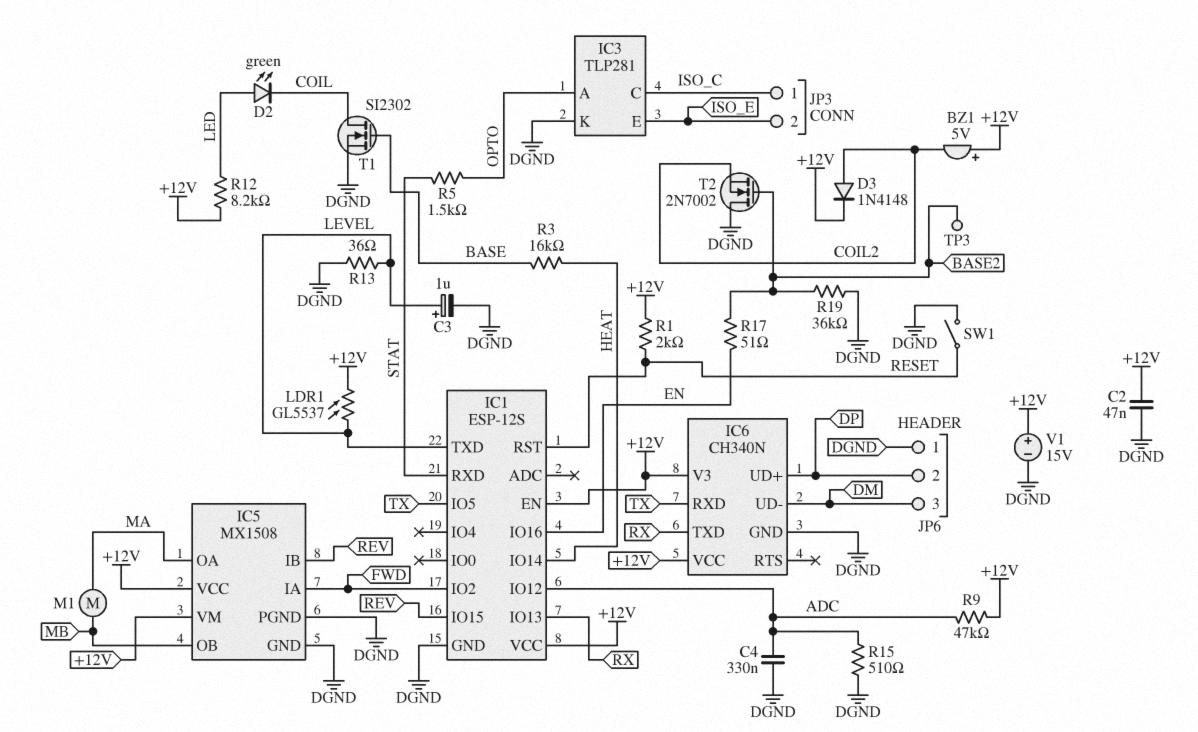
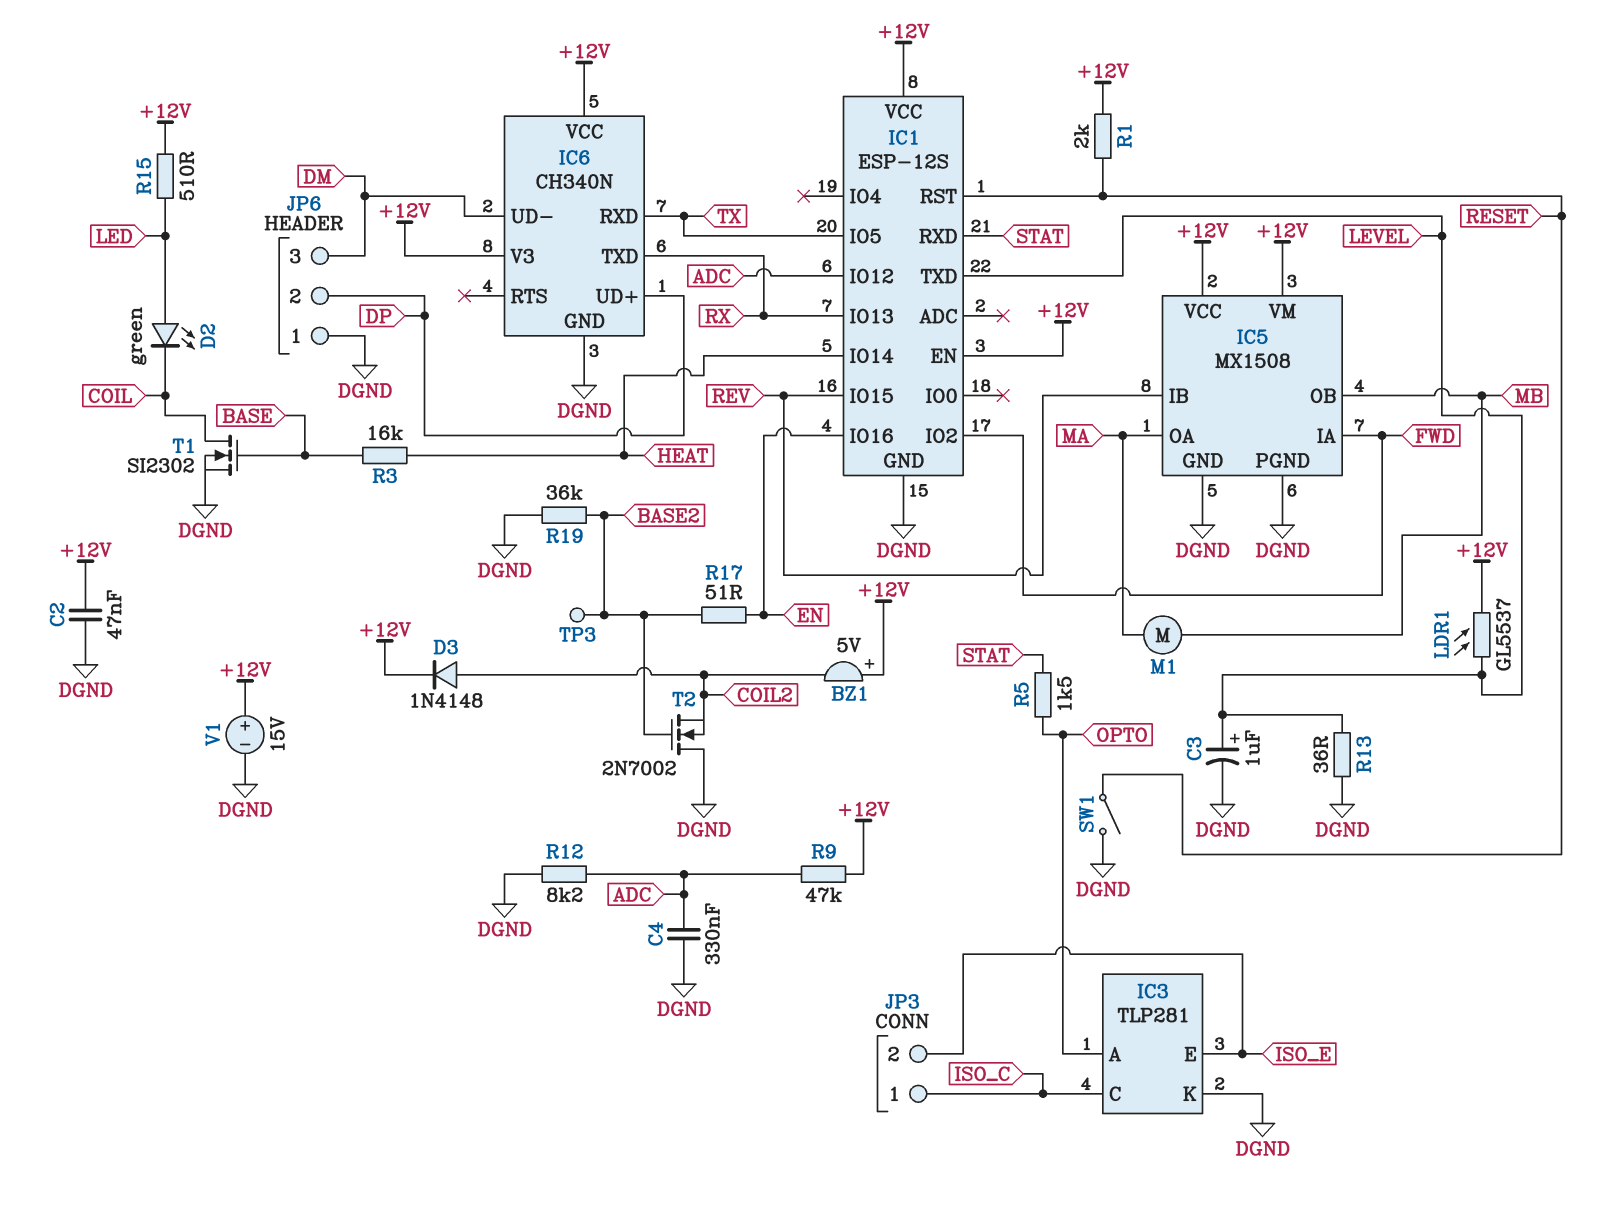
R12: 8.2k (+12V, LED) -> 8.2k (ADC, DGND)
R15: 510 (ADC, DGND) -> 510 (+12V, LED)

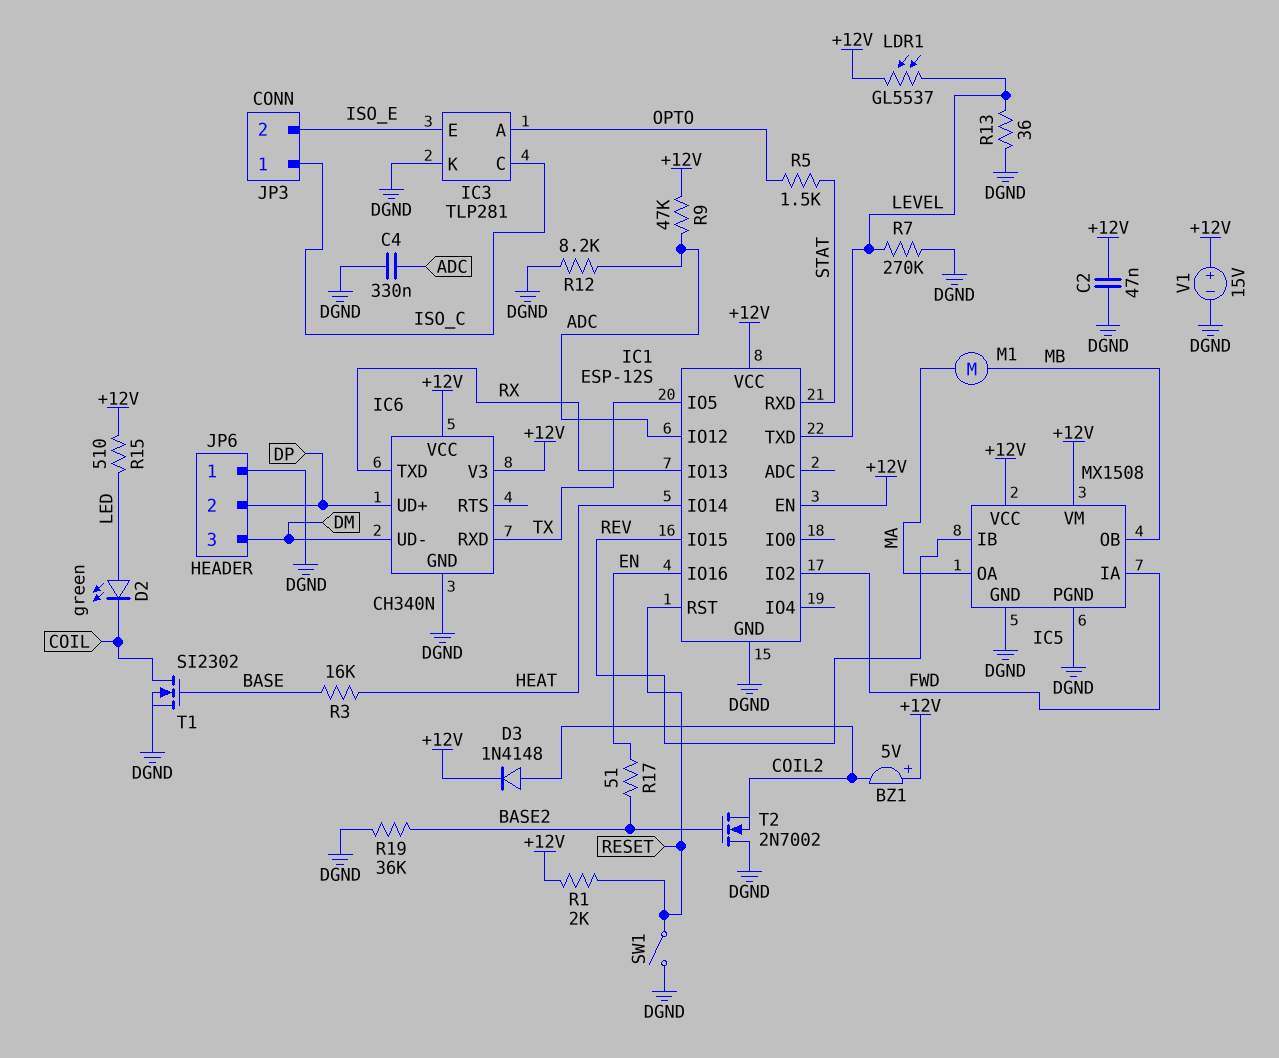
C3: 1uF (plus LEVEL, minus DGND) -> none
R7: none -> 270k (DGND, LEVEL)
TP3: test point (BASE2) -> none

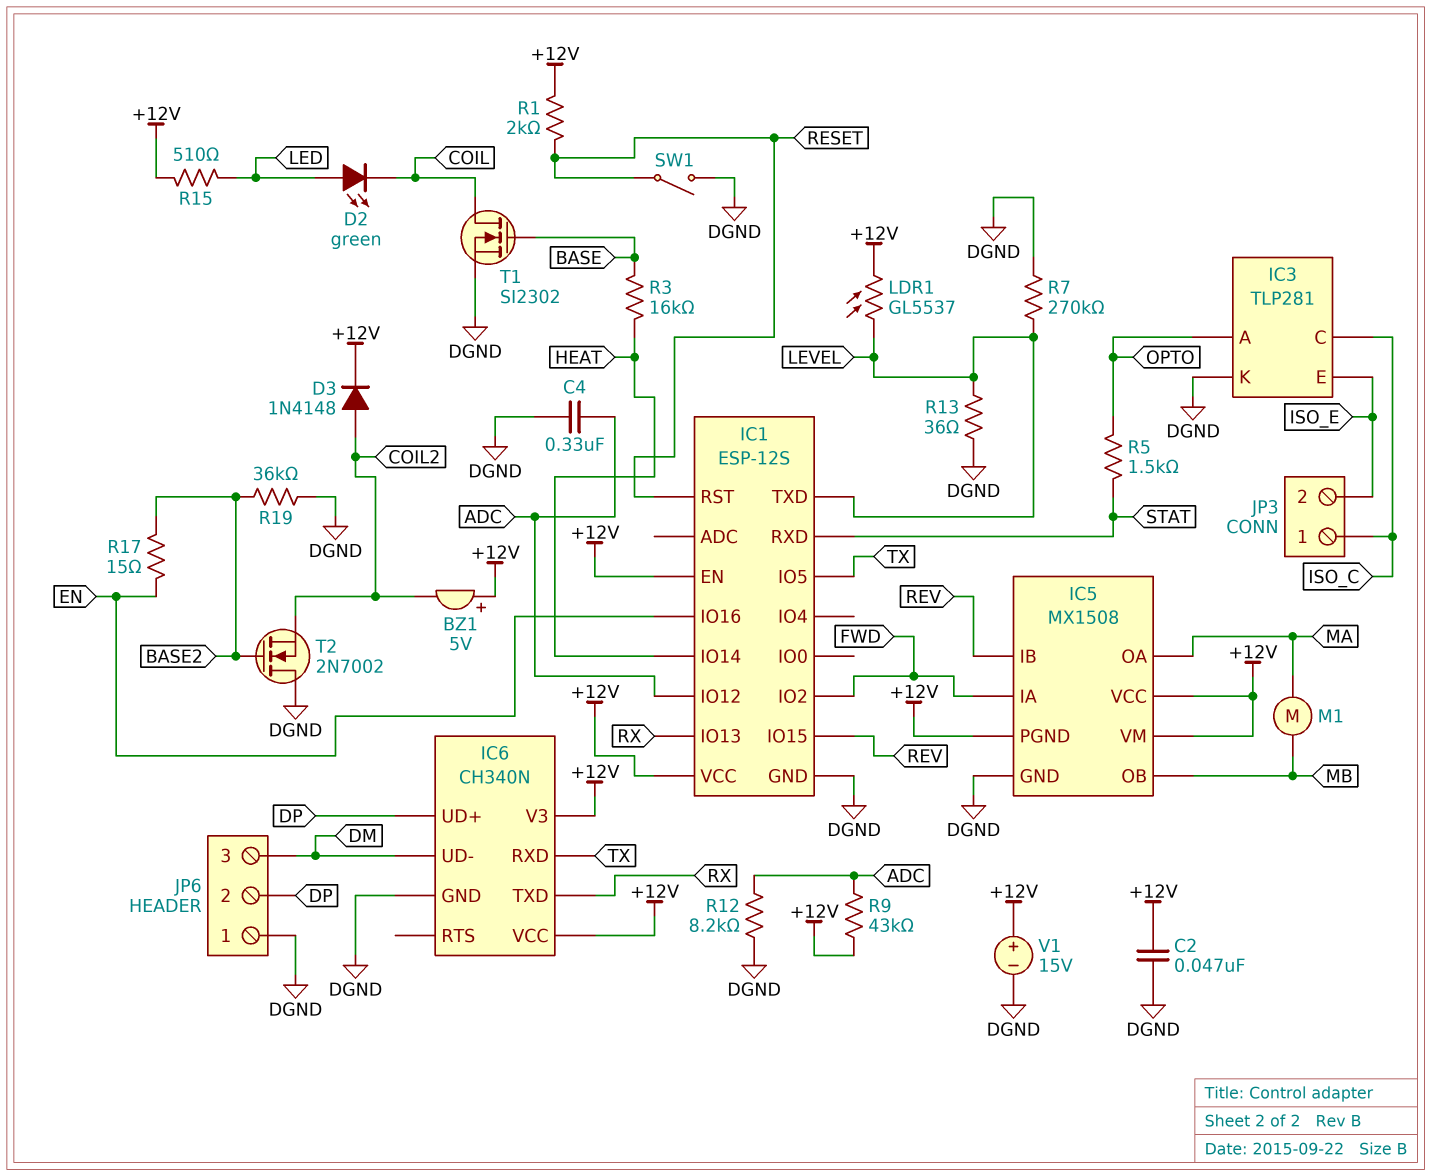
IC5 pin PGND: DGND -> +12V
R9: 47k (+12V, ADC) -> 43k (+12V, ADC)
R17: 51 (BASE2, EN) -> 15 (BASE2, EN)

